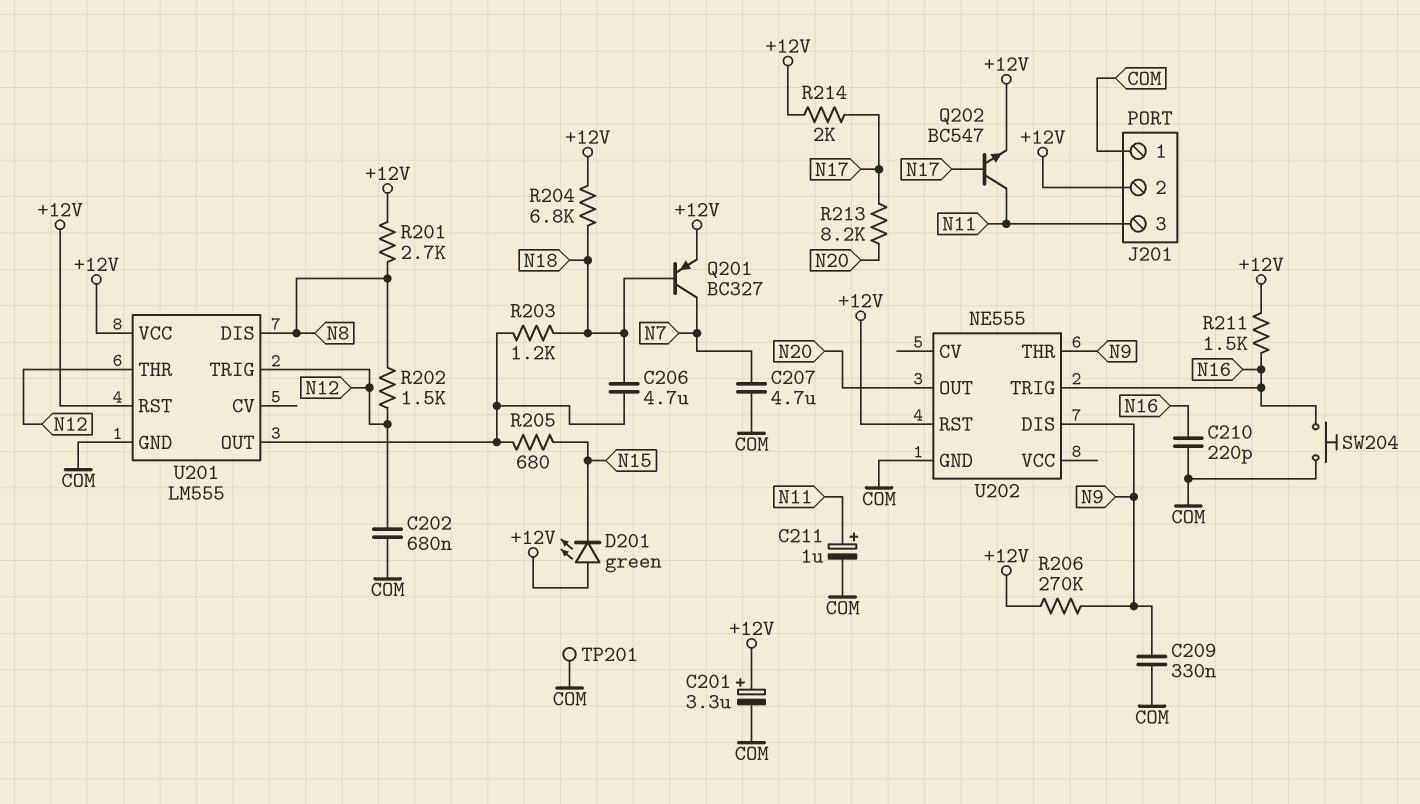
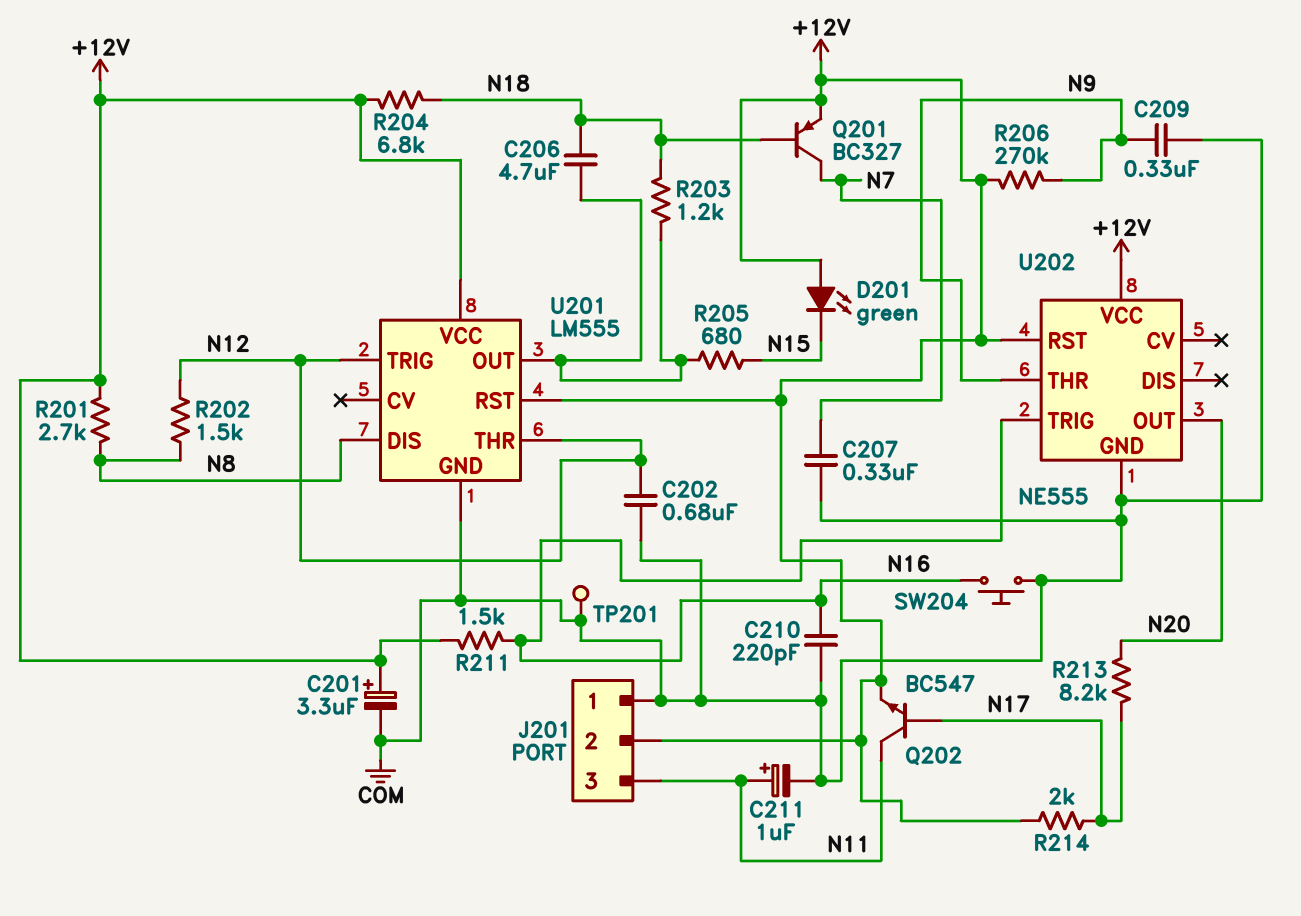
C207: 4.7uF (COM, N7) -> 330nF (COM, N7)
U202 pin DIS: N9 -> none
U202 pin VCC: none -> +12V

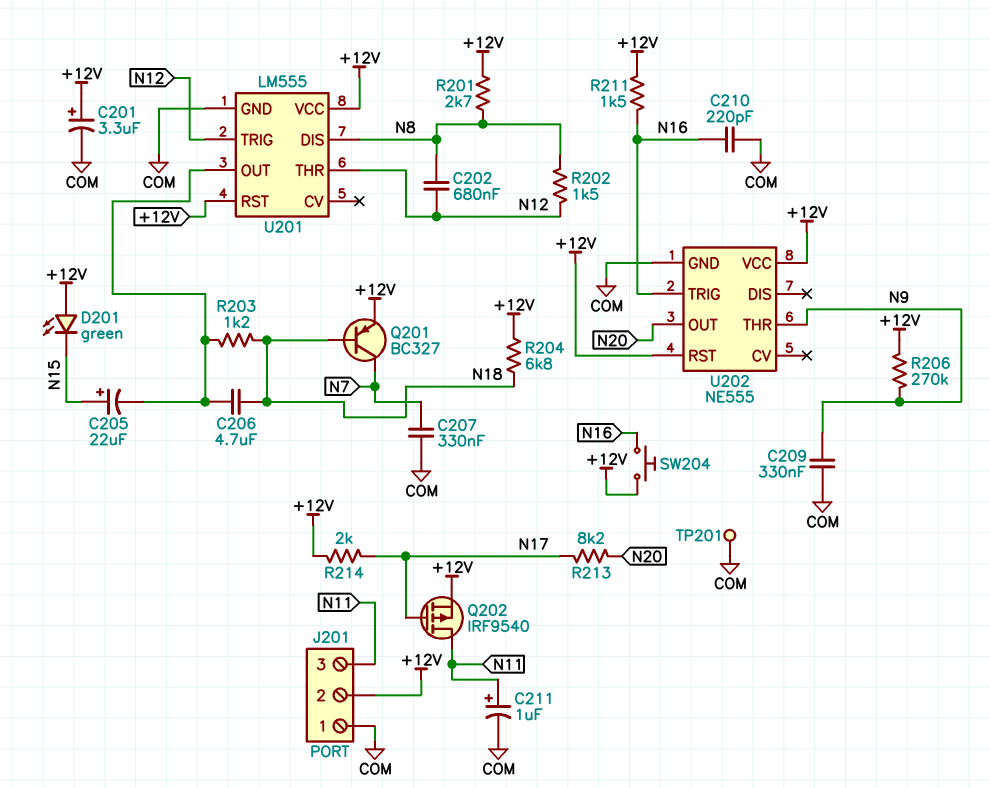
C202: 680nF (COM, N12) -> 680nF (N8, N12)
C205: none -> 22uF (plus N15, minus U201/OUT)
Q202: NPN BC547 (B N17, C N11, E +12V) -> PMOS IRF9540 (G N17, D N11, S +12V)
R205: 680 (N15, U201/OUT) -> none
SW204: button (COM, N16) -> button (+12V, N16)

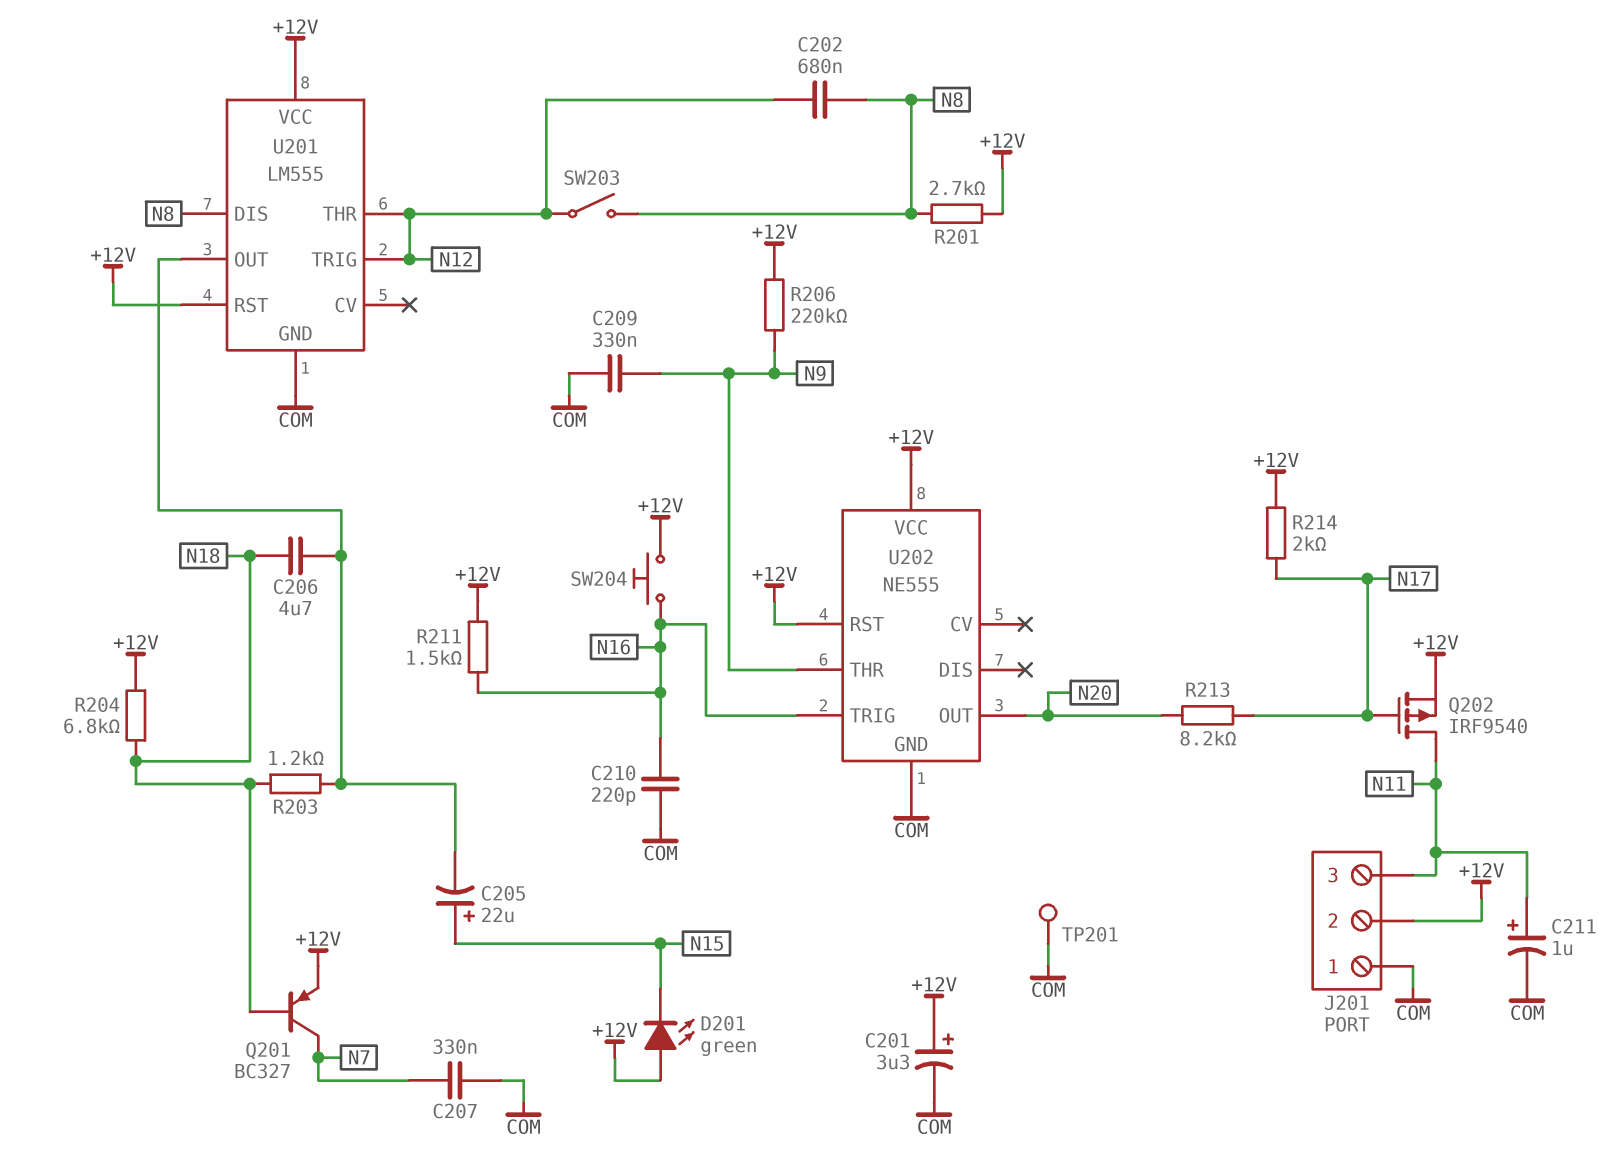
R202: 1.5k (N8, N12) -> none
R206: 270k (+12V, N9) -> 220k (+12V, N9)
SW203: none -> switch (N8, N12)

